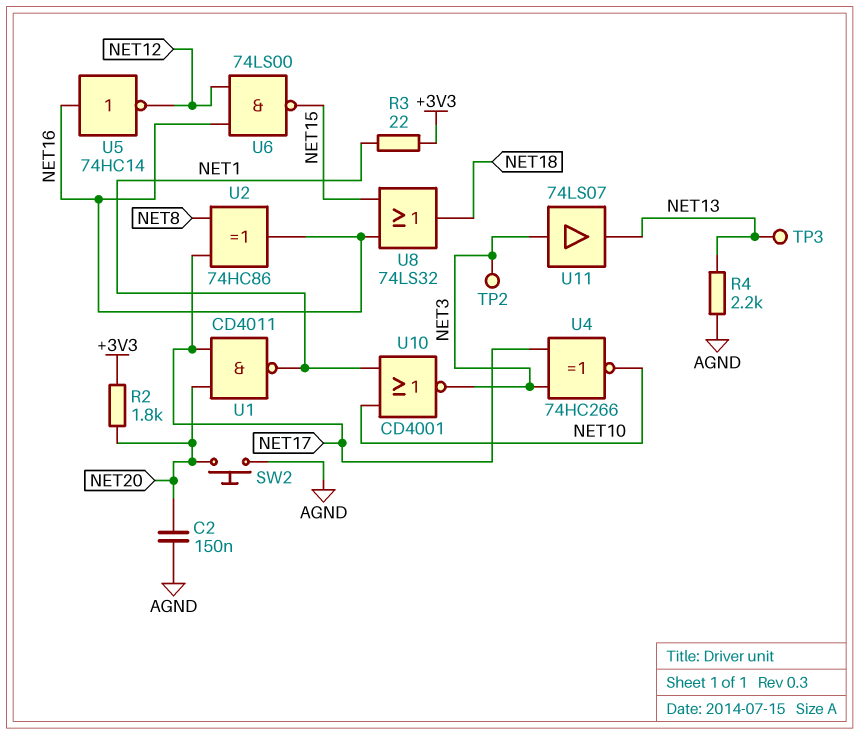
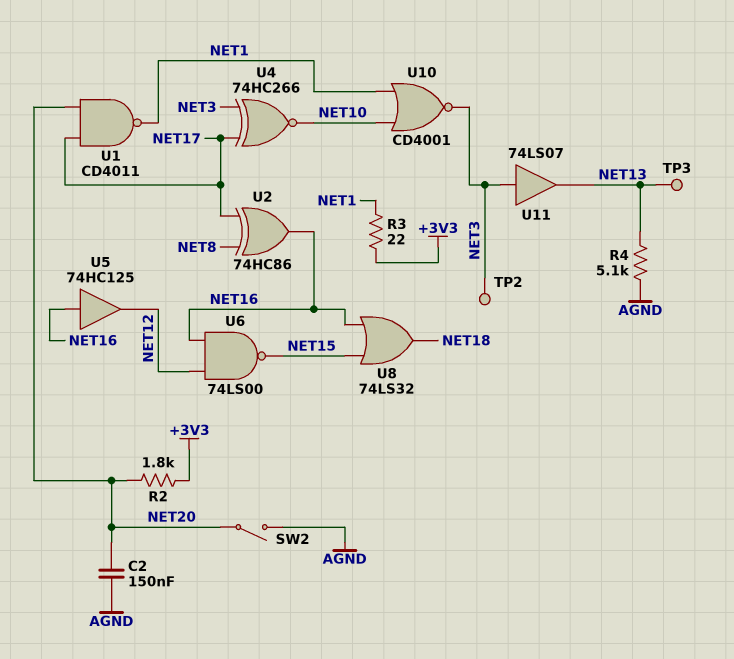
R4: 2.2k (AGND, NET13) -> 5.1k (AGND, NET13)
SW2: button (AGND, NET20) -> switch (AGND, NET20)
U5: NOT 74HC14 (in NET16, out NET12) -> buffer 74HC125 (in NET16, out NET12)

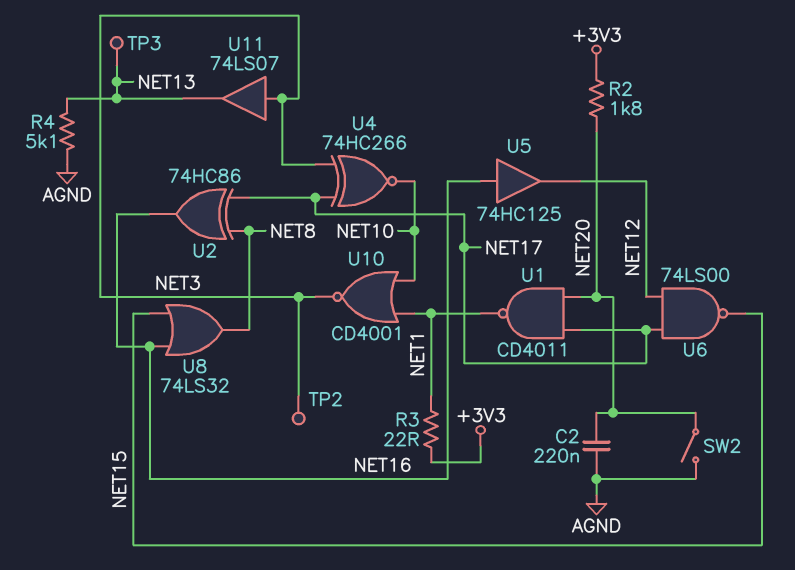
C2: 150nF (AGND, NET20) -> 220nF (AGND, NET20)
U6: NAND 74LS00 (in NET12, in NET16, out NET15) -> NAND 74LS00 (in NET12, in NET17, out NET15)
U8: OR 74LS32 (in NET15, in NET16, out NET18) -> OR 74LS32 (in NET15, in NET16, out NET8)

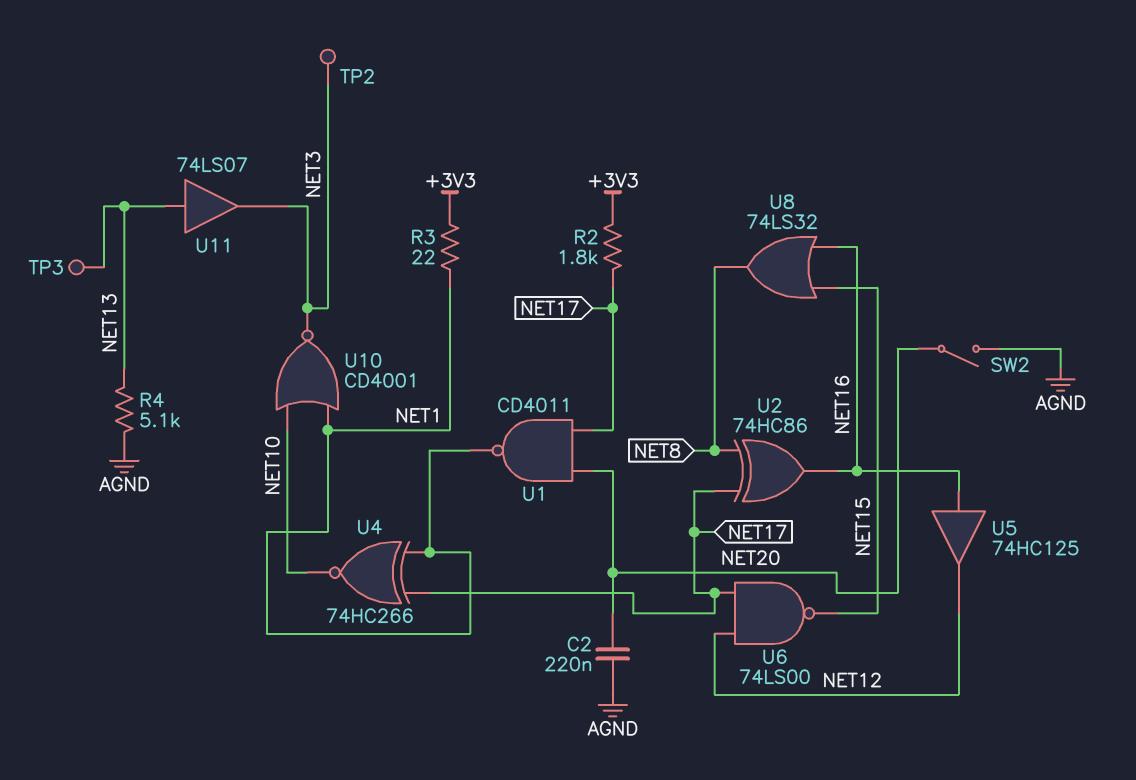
R2: 1.8k (+3V3, NET20) -> 1.8k (+3V3, NET17)
U4: XNOR 74HC266 (in NET3, in NET17, out NET10) -> XNOR 74HC266 (in NET1, in NET17, out NET10)
U11: buffer 74LS07 (in NET3, out NET13) -> buffer 74LS07 (in NET13, out NET3)

